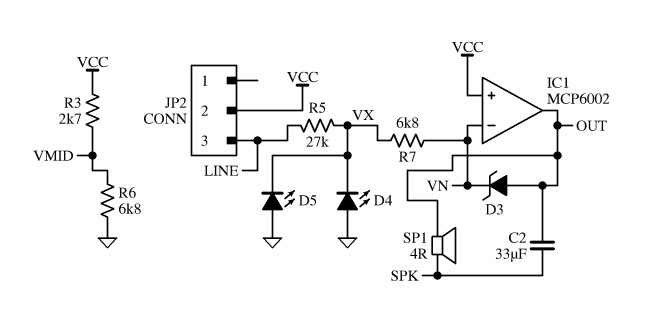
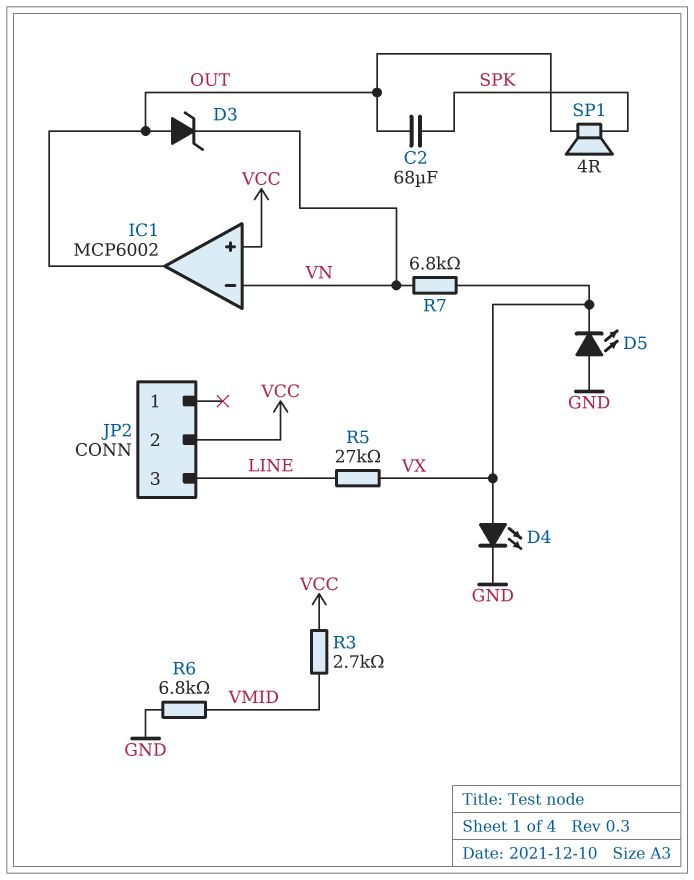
C2: 33uF (OUT, SPK) -> 68uF (OUT, SPK)
D4: LED (A GND, K VX) -> LED (A VX, K GND)

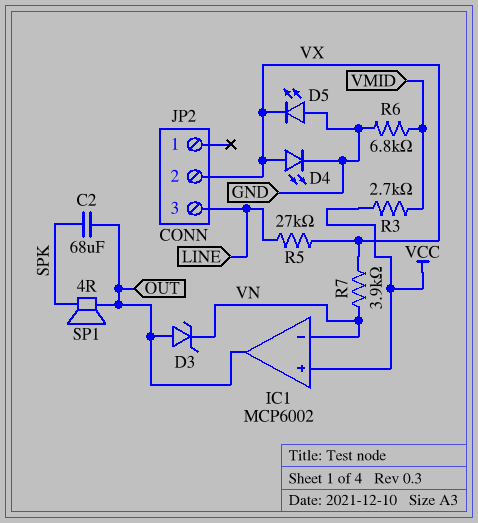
JP2 pin 2: VCC -> VX
R7: 6.8k (VN, VX) -> 3.9k (VN, VX)

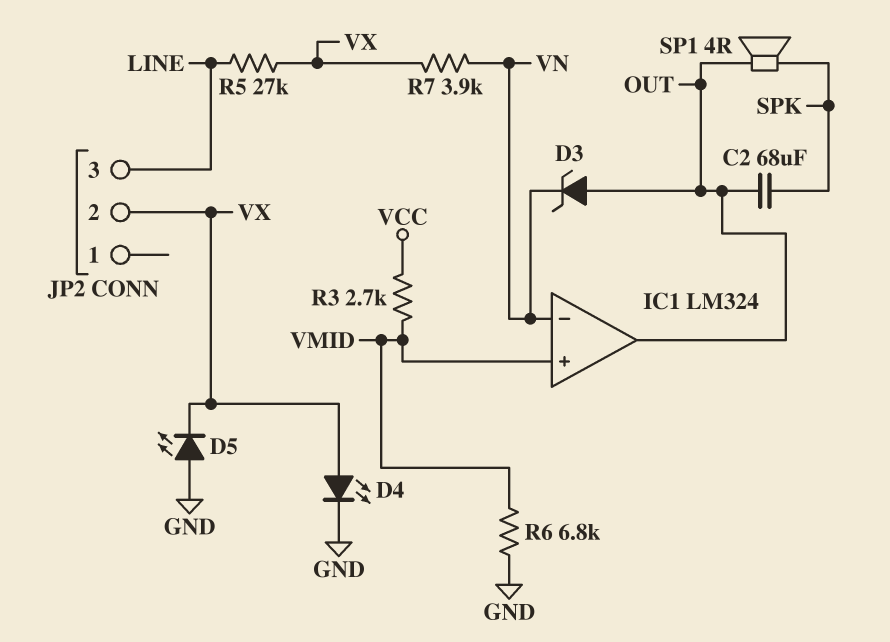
IC1: MCP6002 -> LM324
IC1 pin in+: VCC -> VMID

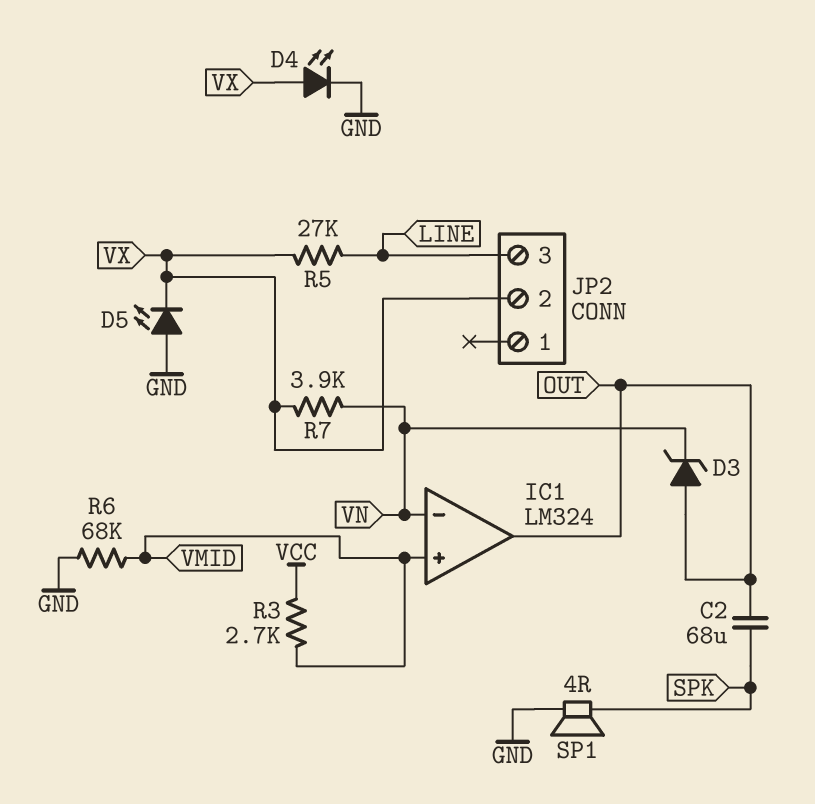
R6: 6.8k (GND, VMID) -> 68k (GND, VMID)
SP1: speaker 4R (OUT, SPK) -> speaker 4R (GND, SPK)

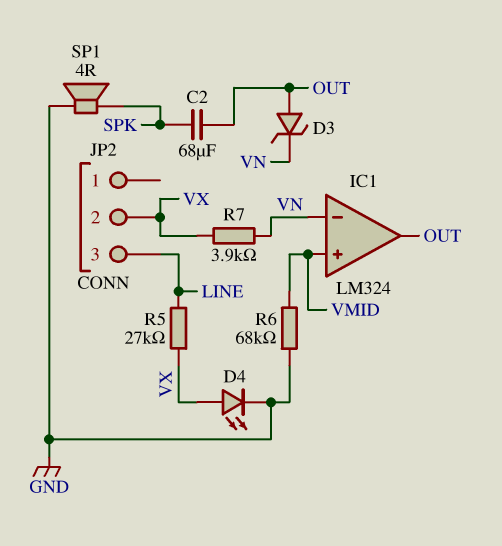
D5: LED (A GND, K VX) -> none
R3: 2.7k (VCC, VMID) -> none

